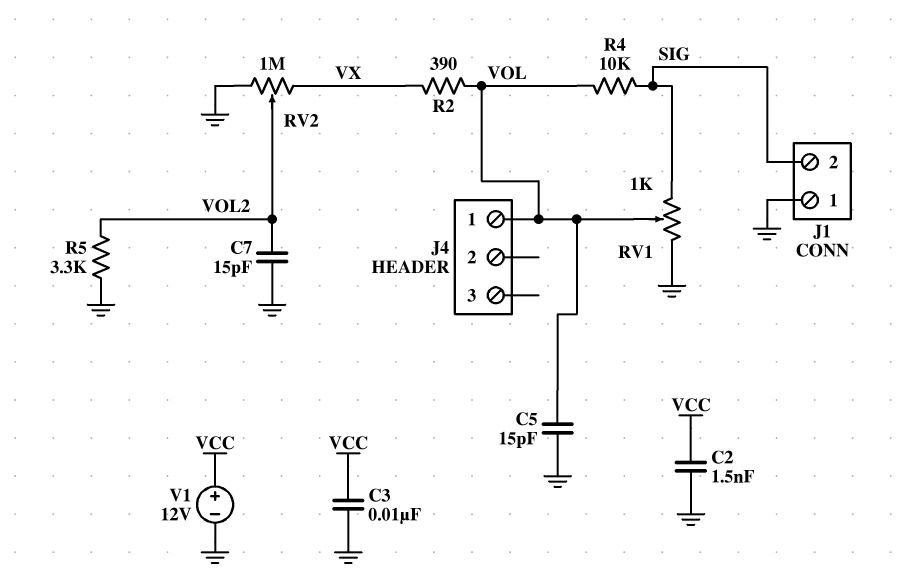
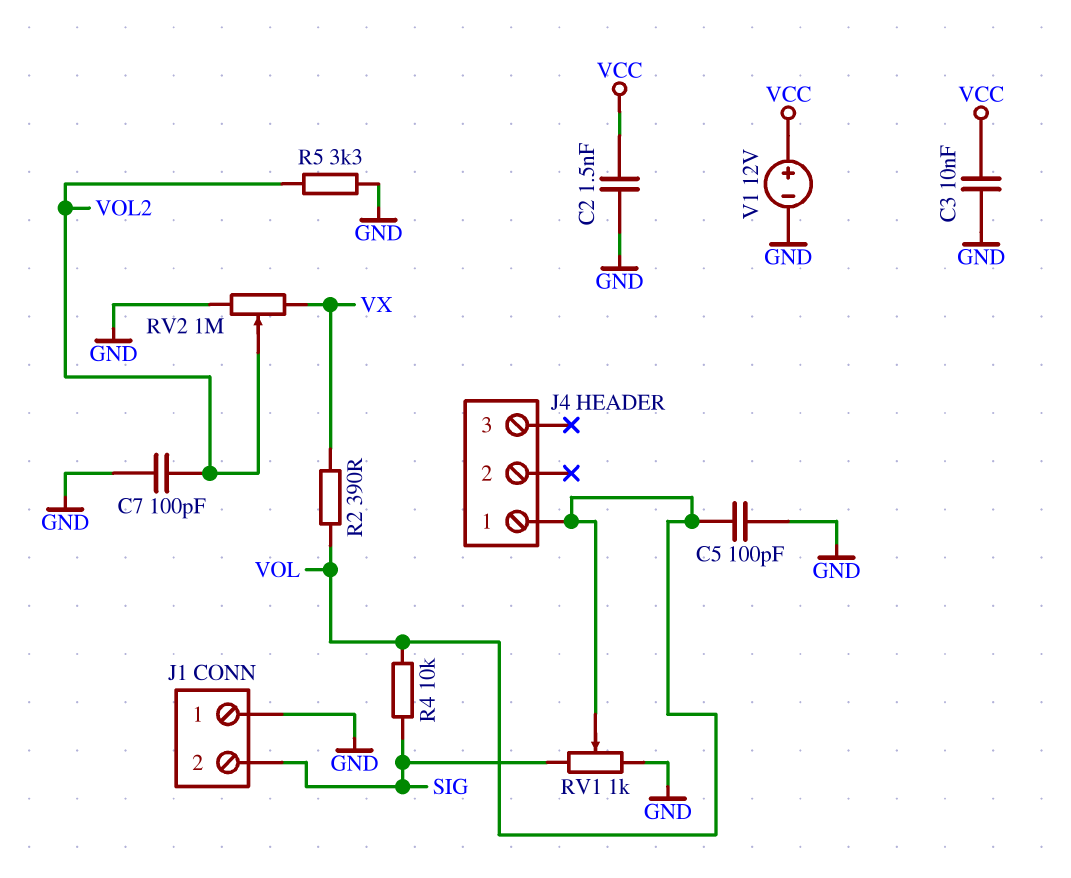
C5: 15pF (GND, VOL) -> 100pF (GND, VOL)
C7: 15pF (GND, VOL2) -> 100pF (GND, VOL2)

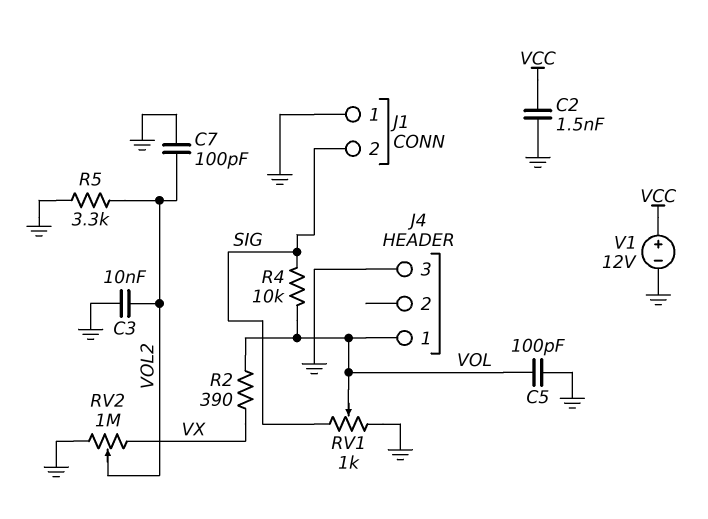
C3: 10nF (GND, VCC) -> 10nF (GND, VOL2)
J4 pin 3: none -> GND

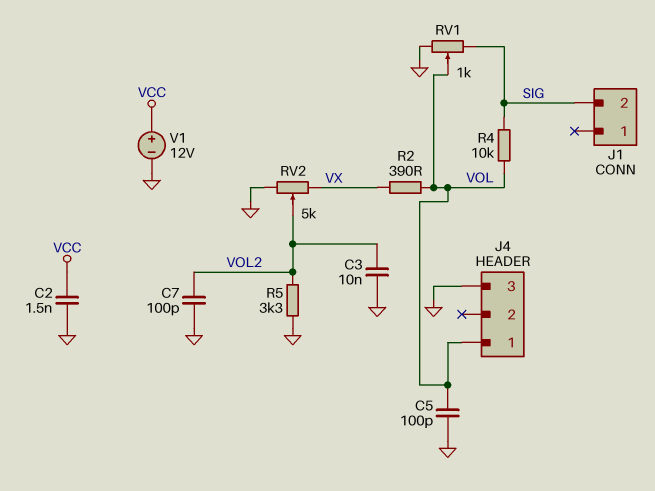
J1 pin 1: GND -> none
RV2: 1M (GND, VX, wiper VOL2) -> 5k (GND, VX, wiper VOL2)

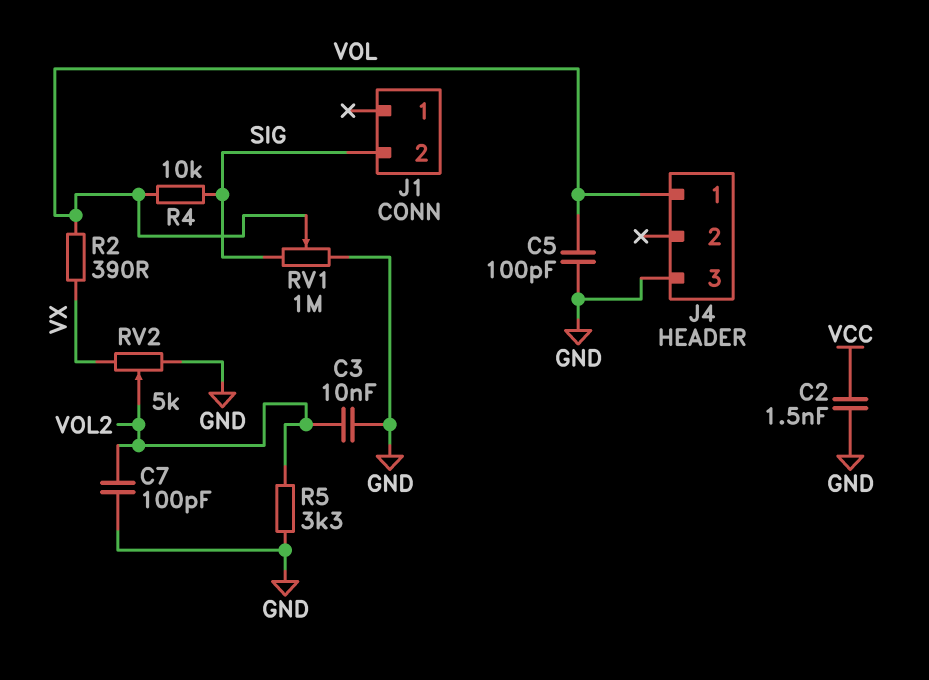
RV1: 1k (GND, SIG, wiper VOL) -> 1M (GND, SIG, wiper VOL)
V1: 12V (plus VCC, minus GND) -> none

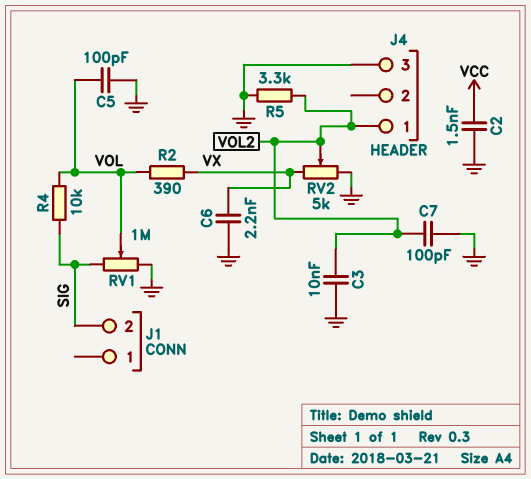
C6: none -> 2.2nF (GND, VX)
J4 pin 1: VOL -> VOL2

